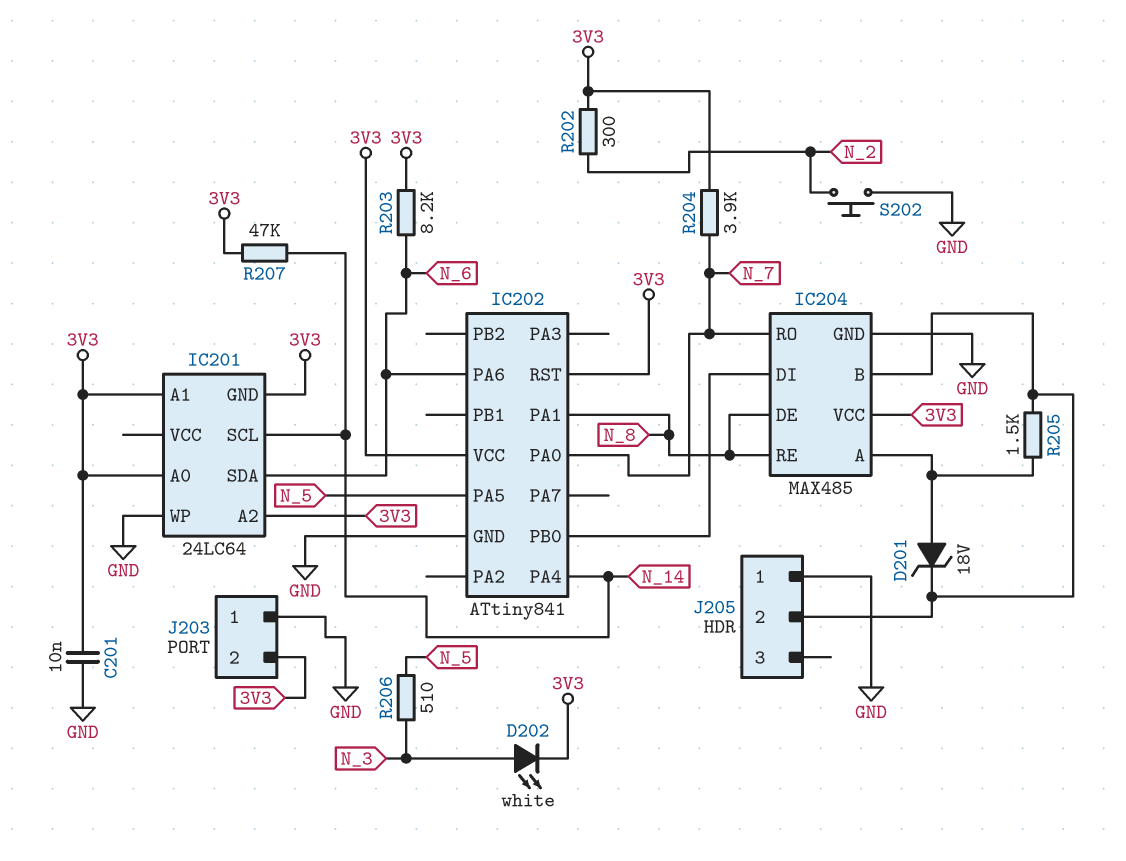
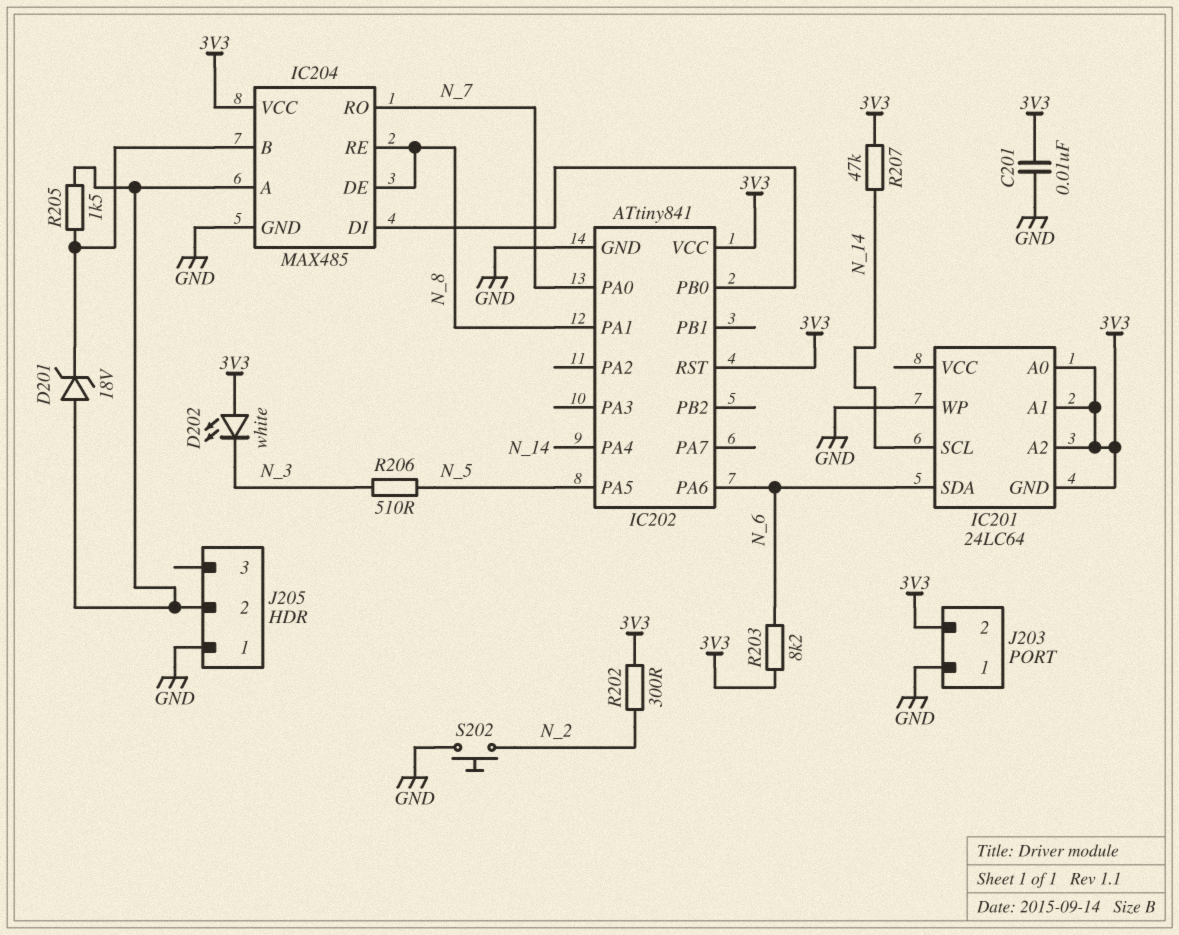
D202: LED white (A N_3, K 3V3) -> LED white (A 3V3, K N_3)
J205 pin 2: IC204/B -> IC204/A
R204: 3.9k (3V3, N_7) -> none

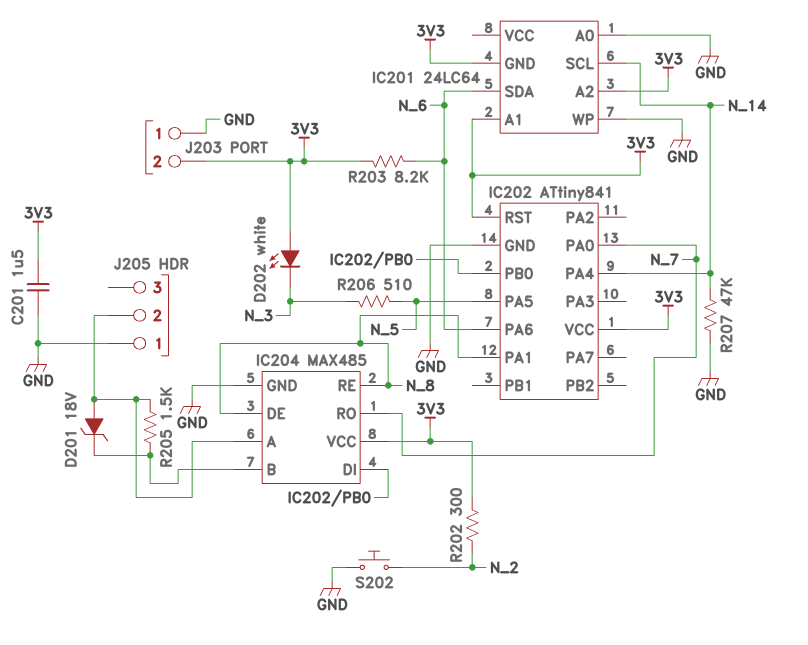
C201: 10nF (3V3, GND) -> 1.5uF (3V3, GND)
IC201 pin A0: 3V3 -> GND
R207: 47k (3V3, N_14) -> 47k (GND, N_14)

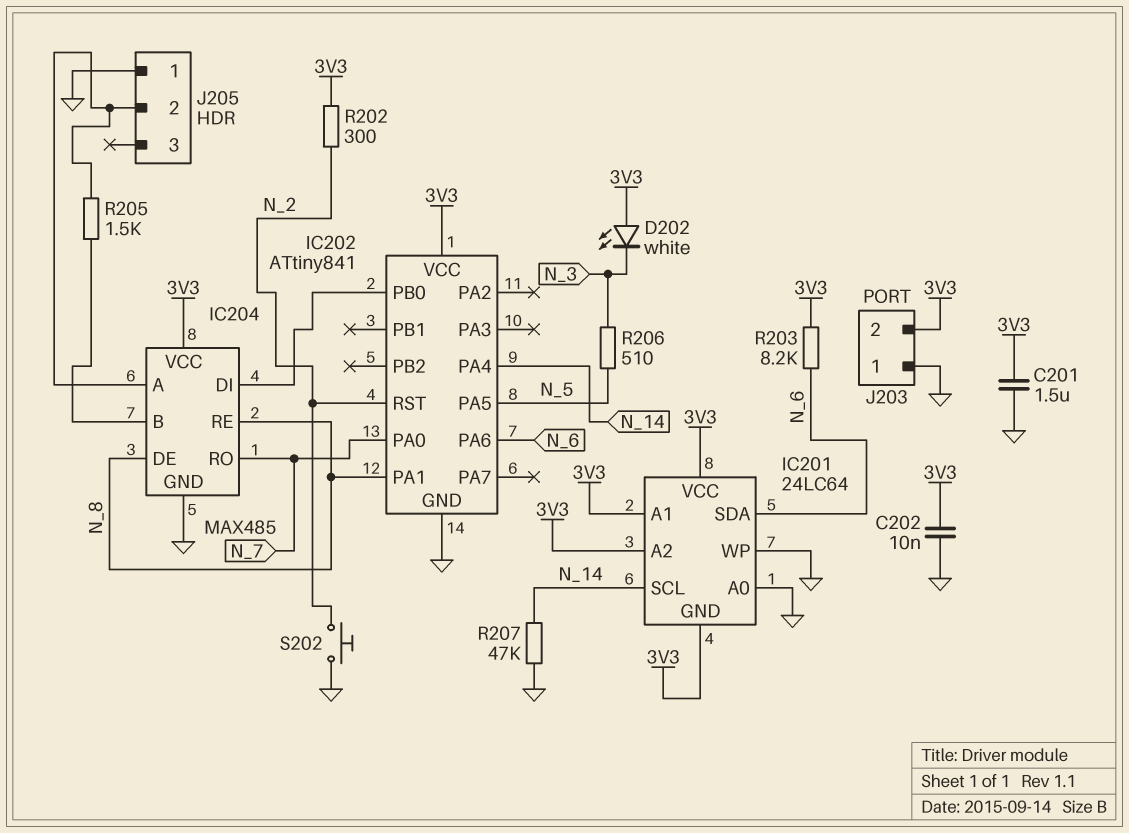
C202: none -> 10nF (3V3, GND)
D201: zener 18V (A IC204/A, K IC204/B) -> none
IC201 pin VCC: none -> 3V3
IC202 pin RST: 3V3 -> N_2

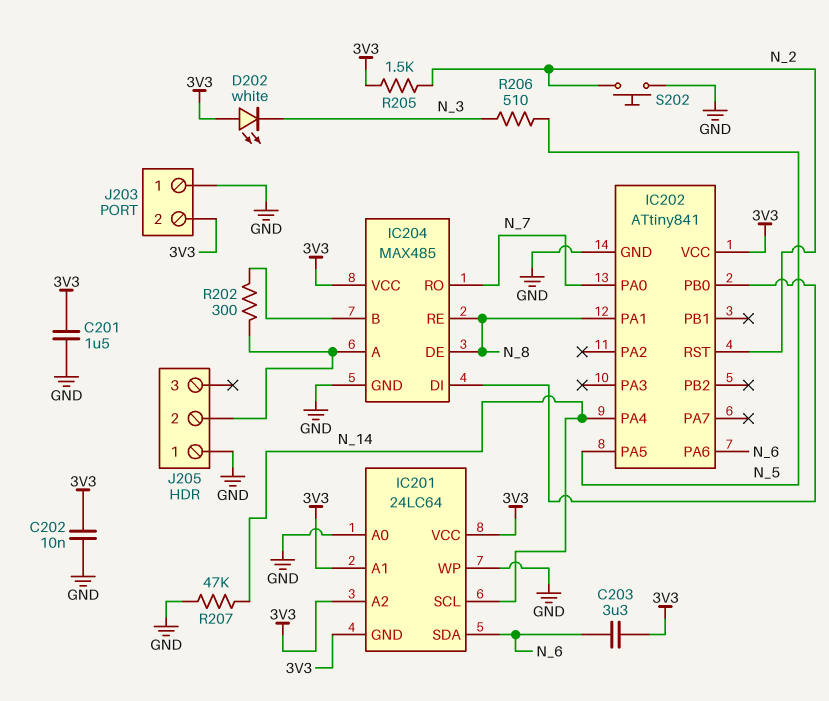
C203: none -> 3.3uF (3V3, N_6)
R202: 300 (3V3, N_2) -> 300 (IC204/A, IC204/B)
R203: 8.2k (3V3, N_6) -> none
R205: 1.5k (IC204/A, IC204/B) -> 1.5k (3V3, N_2)

